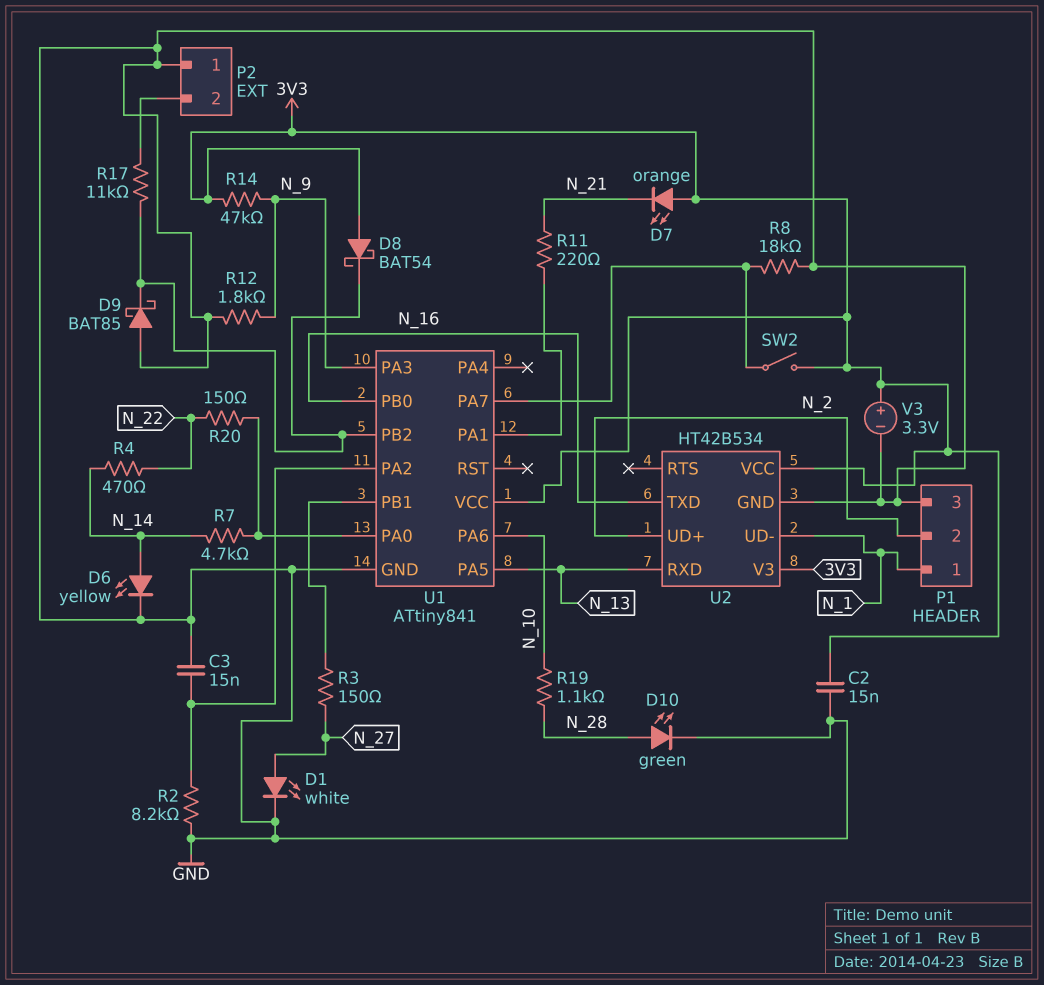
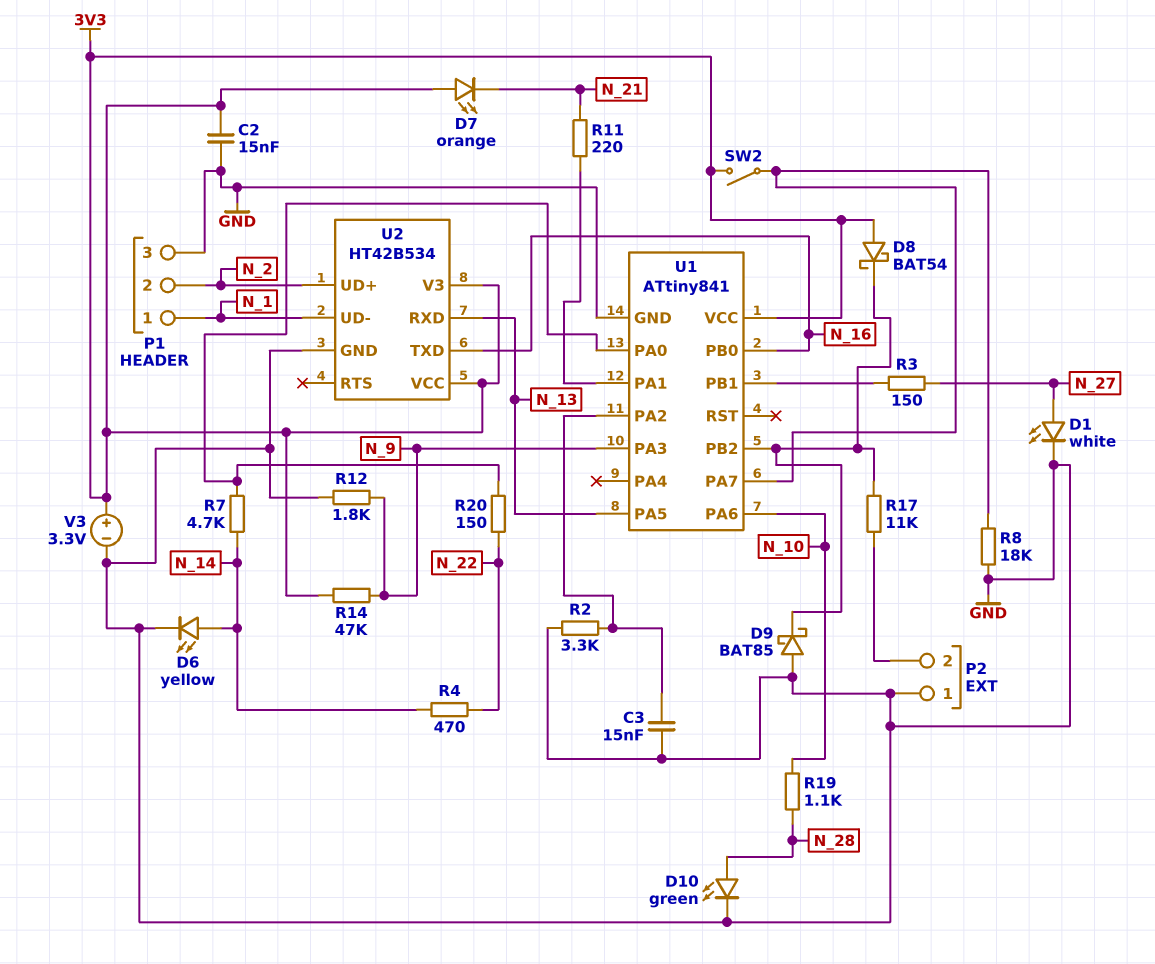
R2: 8.2k (GND, U1/PA2) -> 3.3k (GND, U1/PA2)

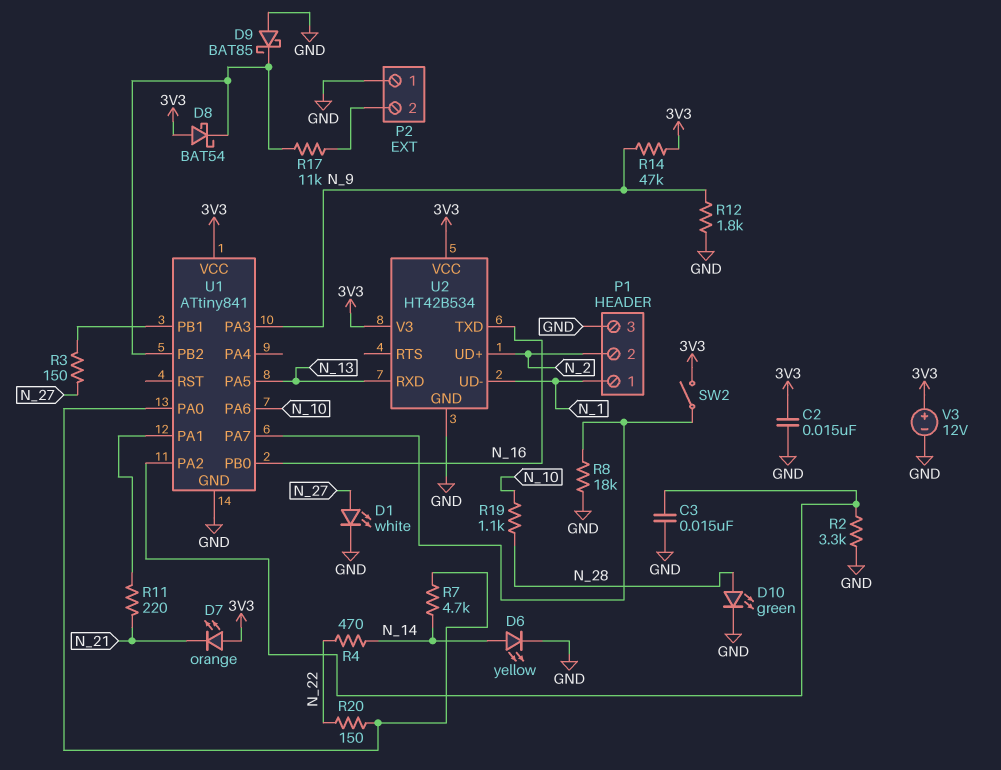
V3: 3.3V (plus 3V3, minus GND) -> 12V (plus 3V3, minus GND)

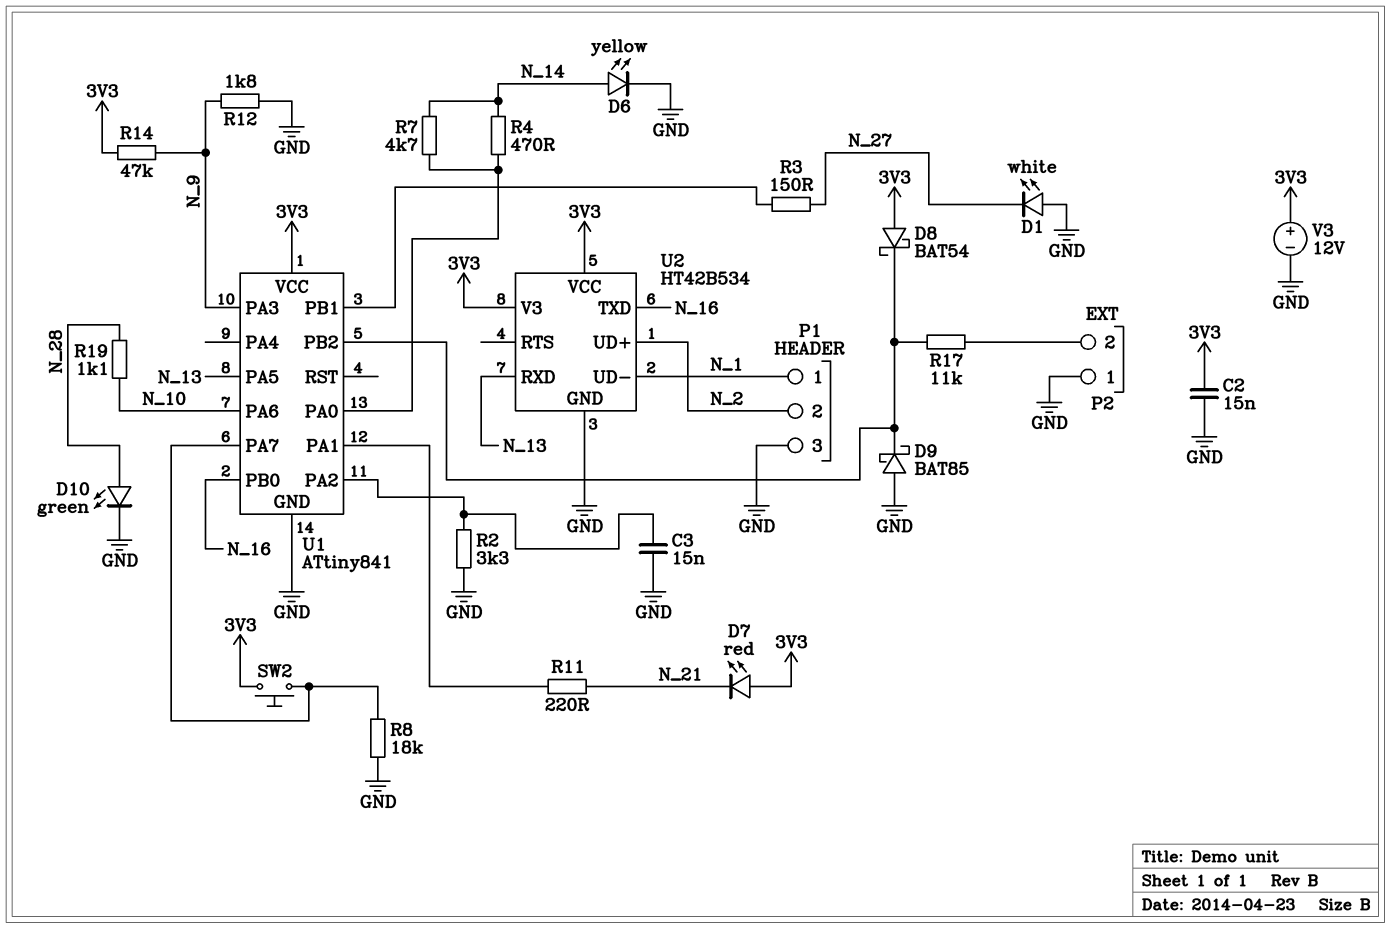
D1: LED white (A N_27, K GND) -> LED white (A GND, K N_27)
D7: LED orange (A 3V3, K N_21) -> LED red (A 3V3, K N_21)
R4: 470 (N_14, N_22) -> 470 (N_14, U1/PA0)
R20: 150 (N_22, U1/PA0) -> none
SW2: switch (3V3, U1/PA7) -> button (3V3, U1/PA7)

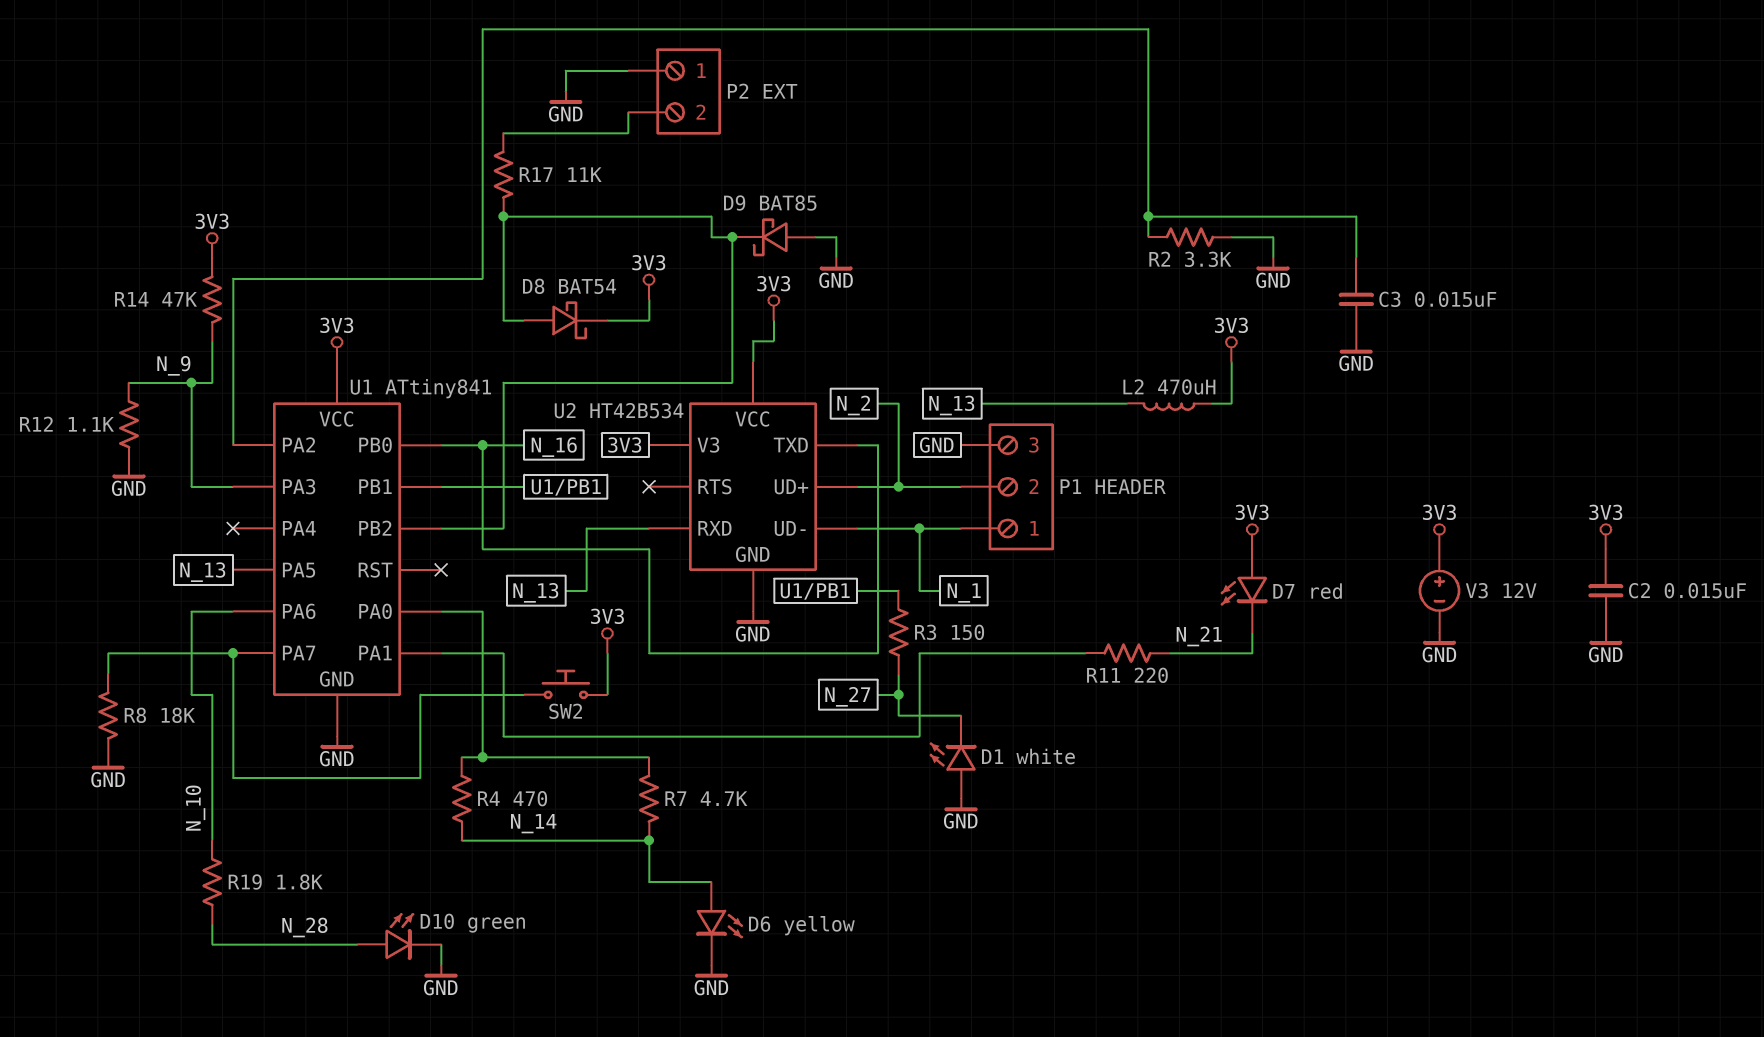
D8: schottky BAT54 (A 3V3, K U1/PB2) -> schottky BAT54 (A U1/PB2, K 3V3)
L2: none -> 470uH (3V3, N_13)
R12: 1.8k (GND, N_9) -> 1.1k (GND, N_9)
R19: 1.1k (N_10, N_28) -> 1.8k (N_10, N_28)

